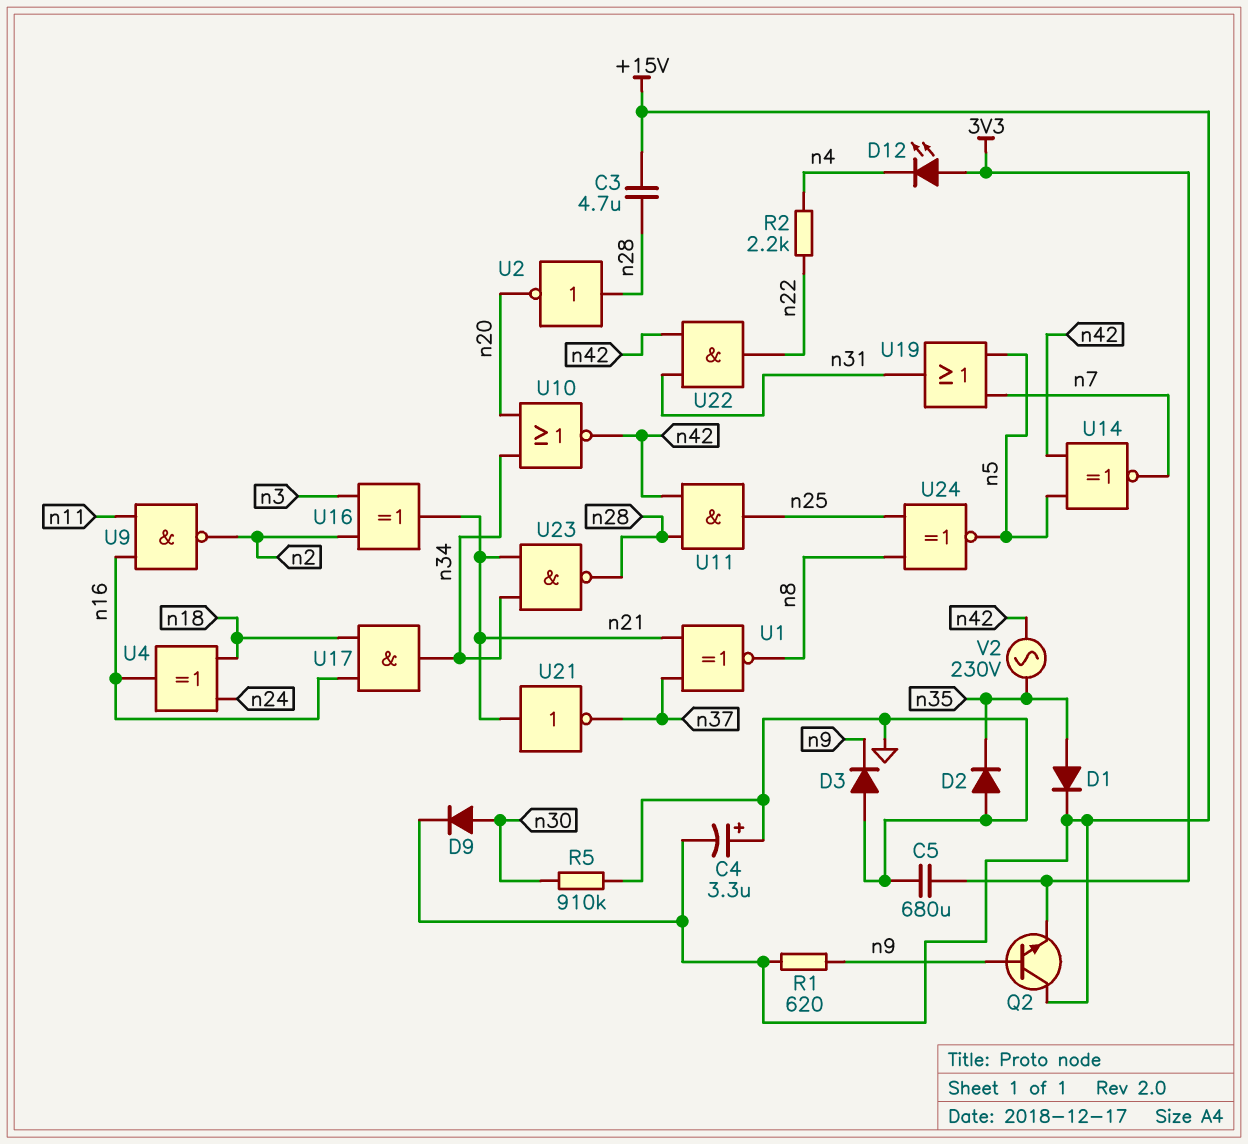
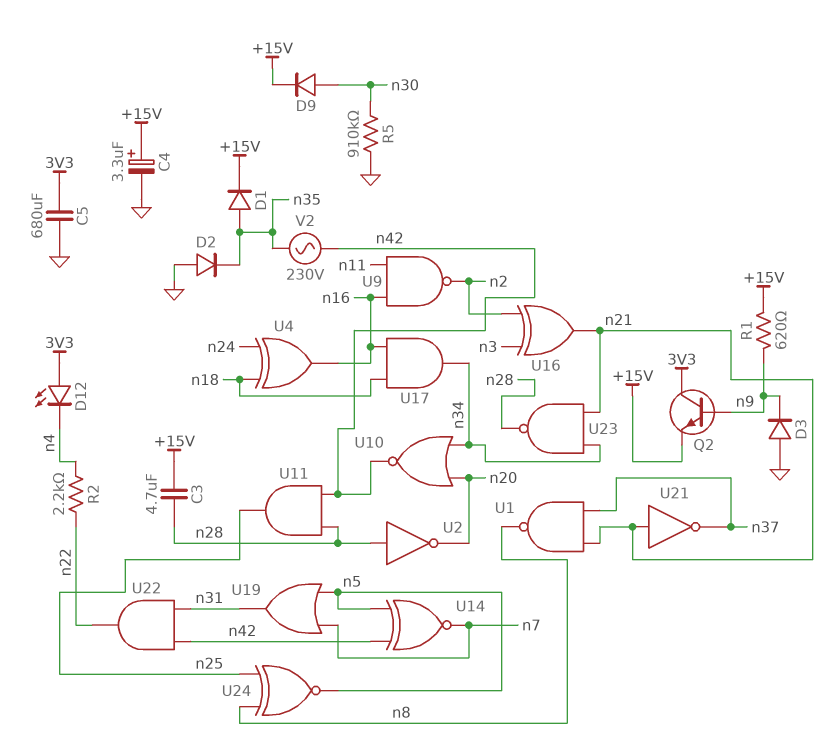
C4: 3.3uF (plus GND, minus +15V) -> 3.3uF (plus +15V, minus GND)
Q2: NPN (B n9, C +15V, E 3V3) -> NPN (B n9, C 3V3, E +15V)
U1: XNOR (in n21, in n37, out n8) -> NAND (in n21, in n37, out n8)

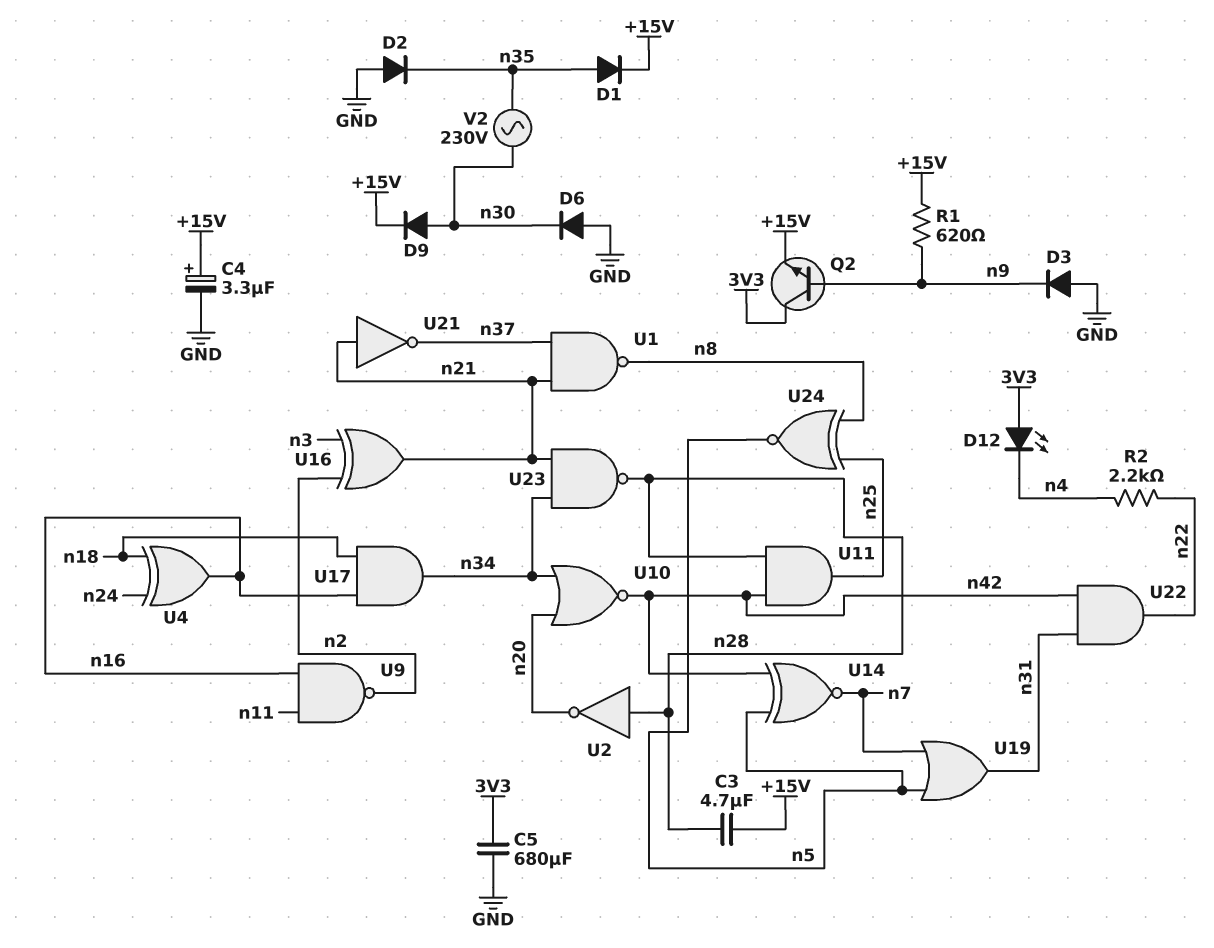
D6: none -> diode (A GND, K n30)
R5: 910k (GND, n30) -> none
V2: AC 230V (n35, n42) -> AC 230V (n30, n35)

